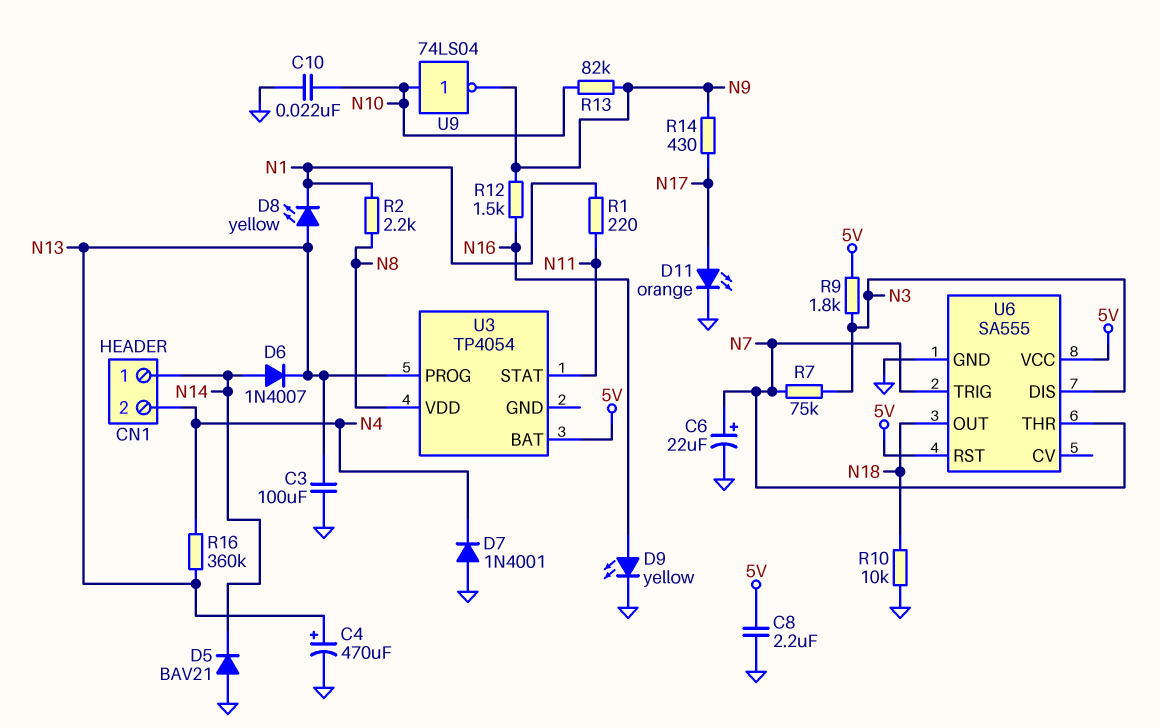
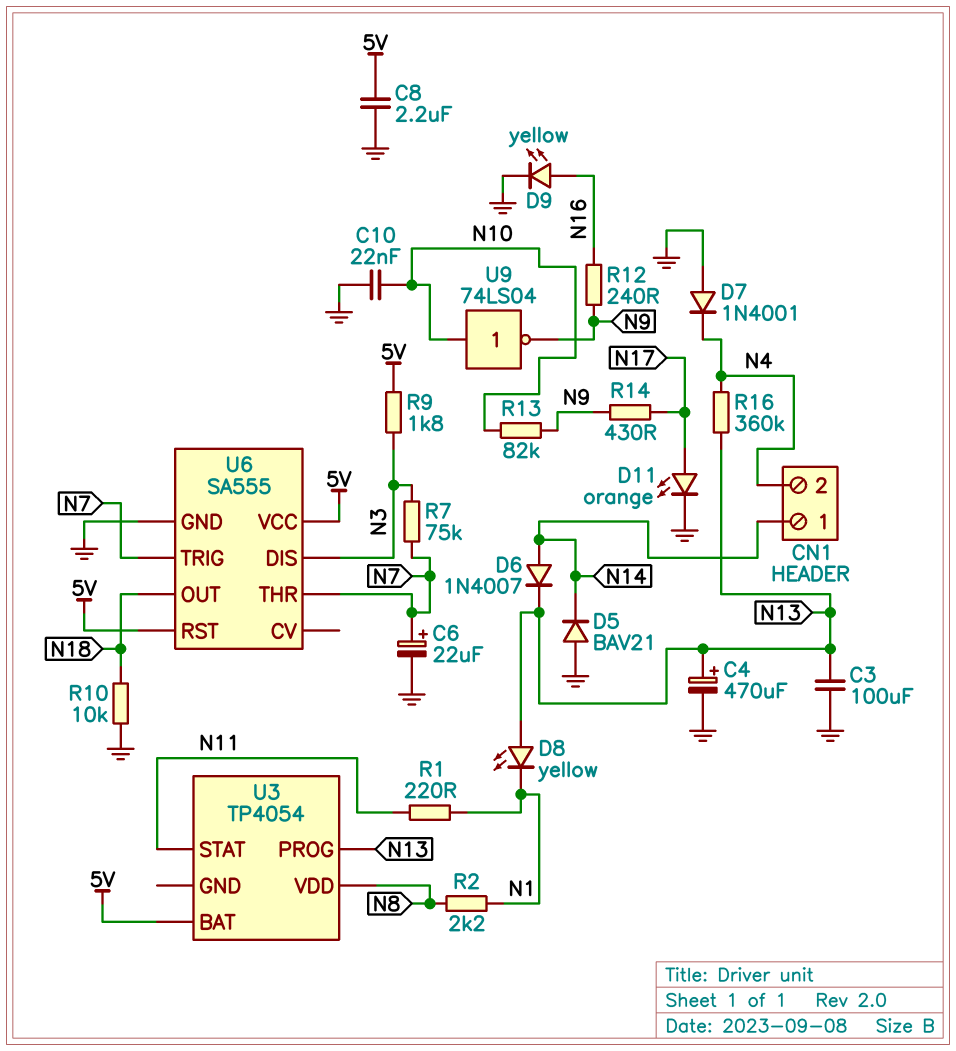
R12: 1.5k (N9, N16) -> 240 (N9, N16)

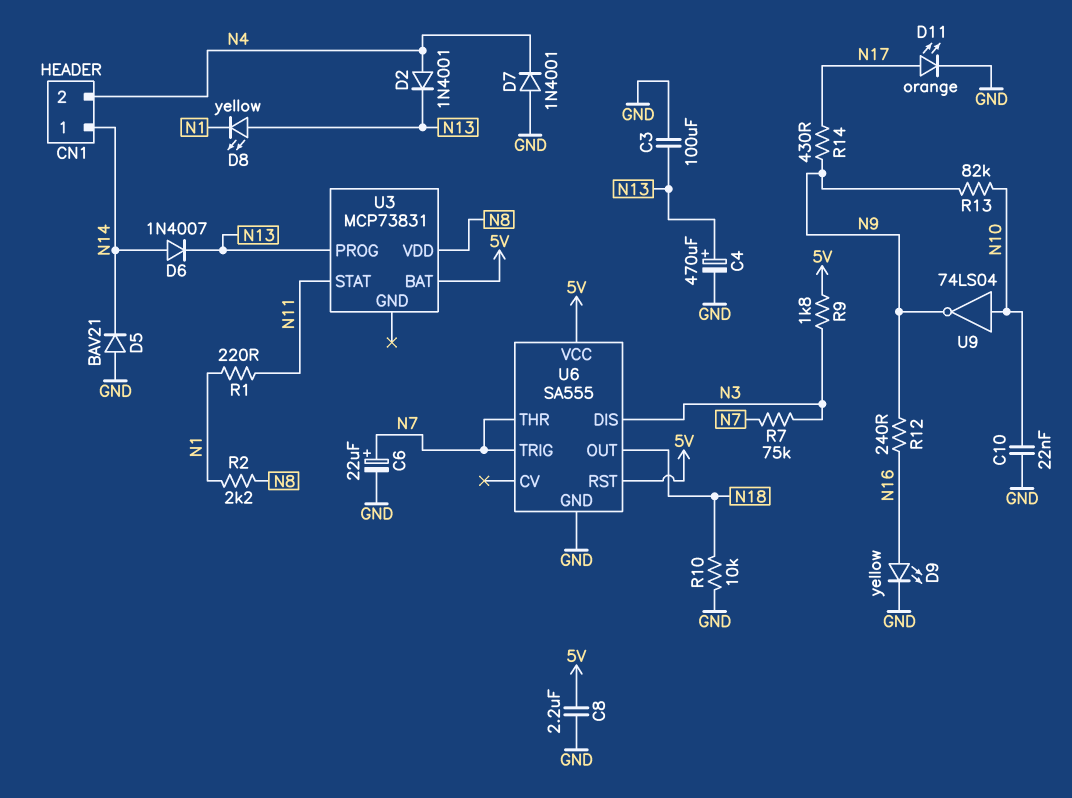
D2: none -> diode 1N4001 (A N4, K N13)
R16: 360k (N4, N13) -> none
U3: TP4054 -> MCP73831

